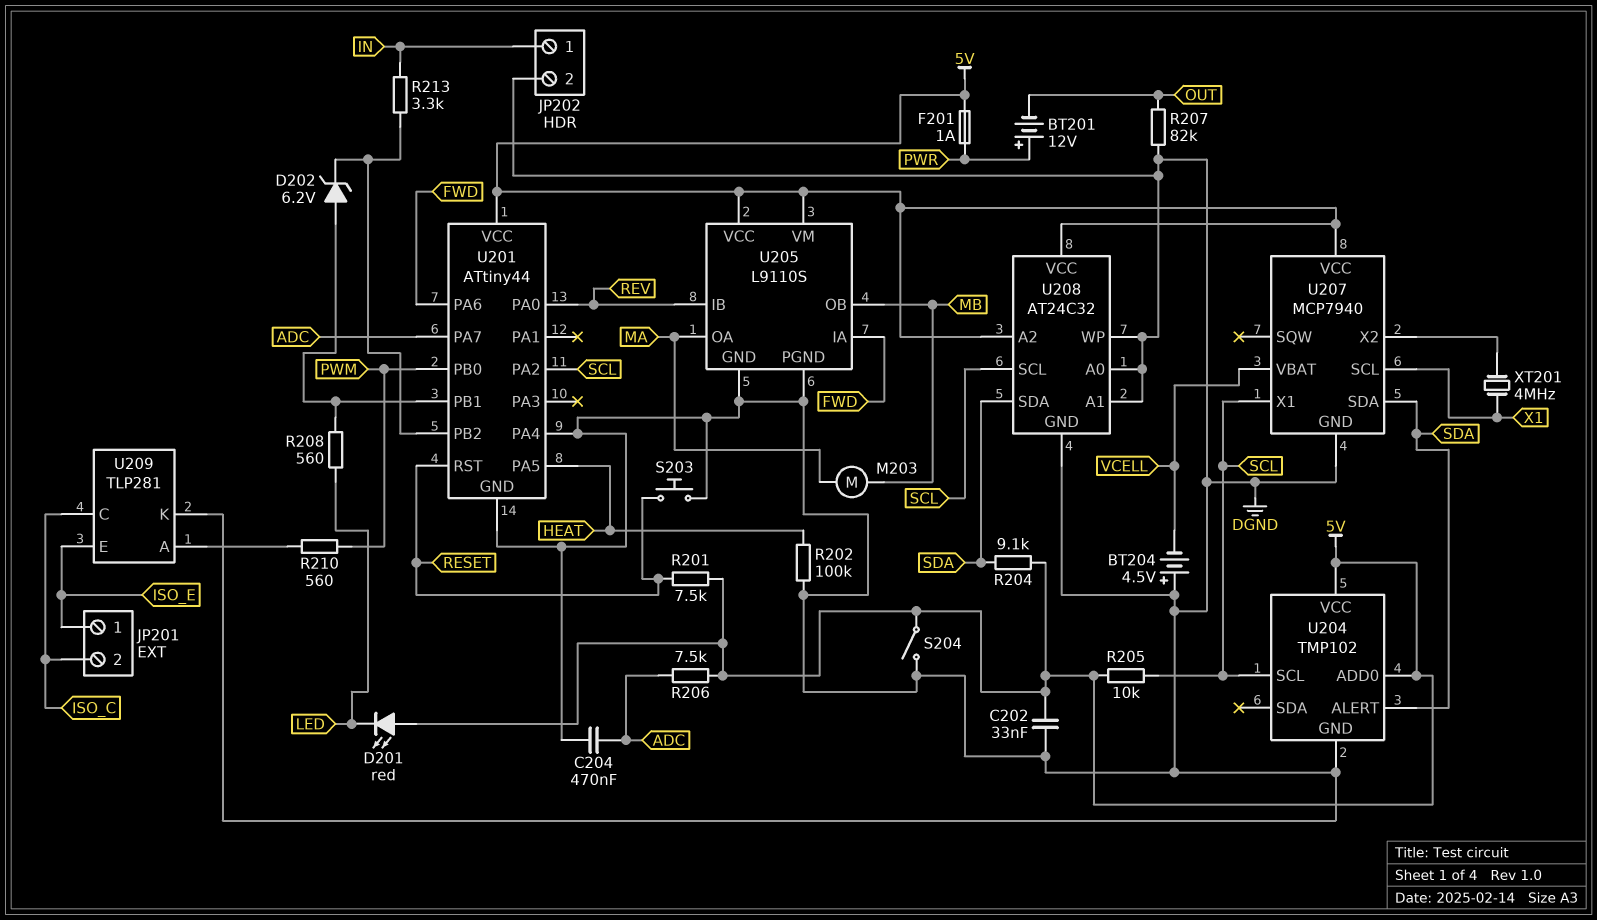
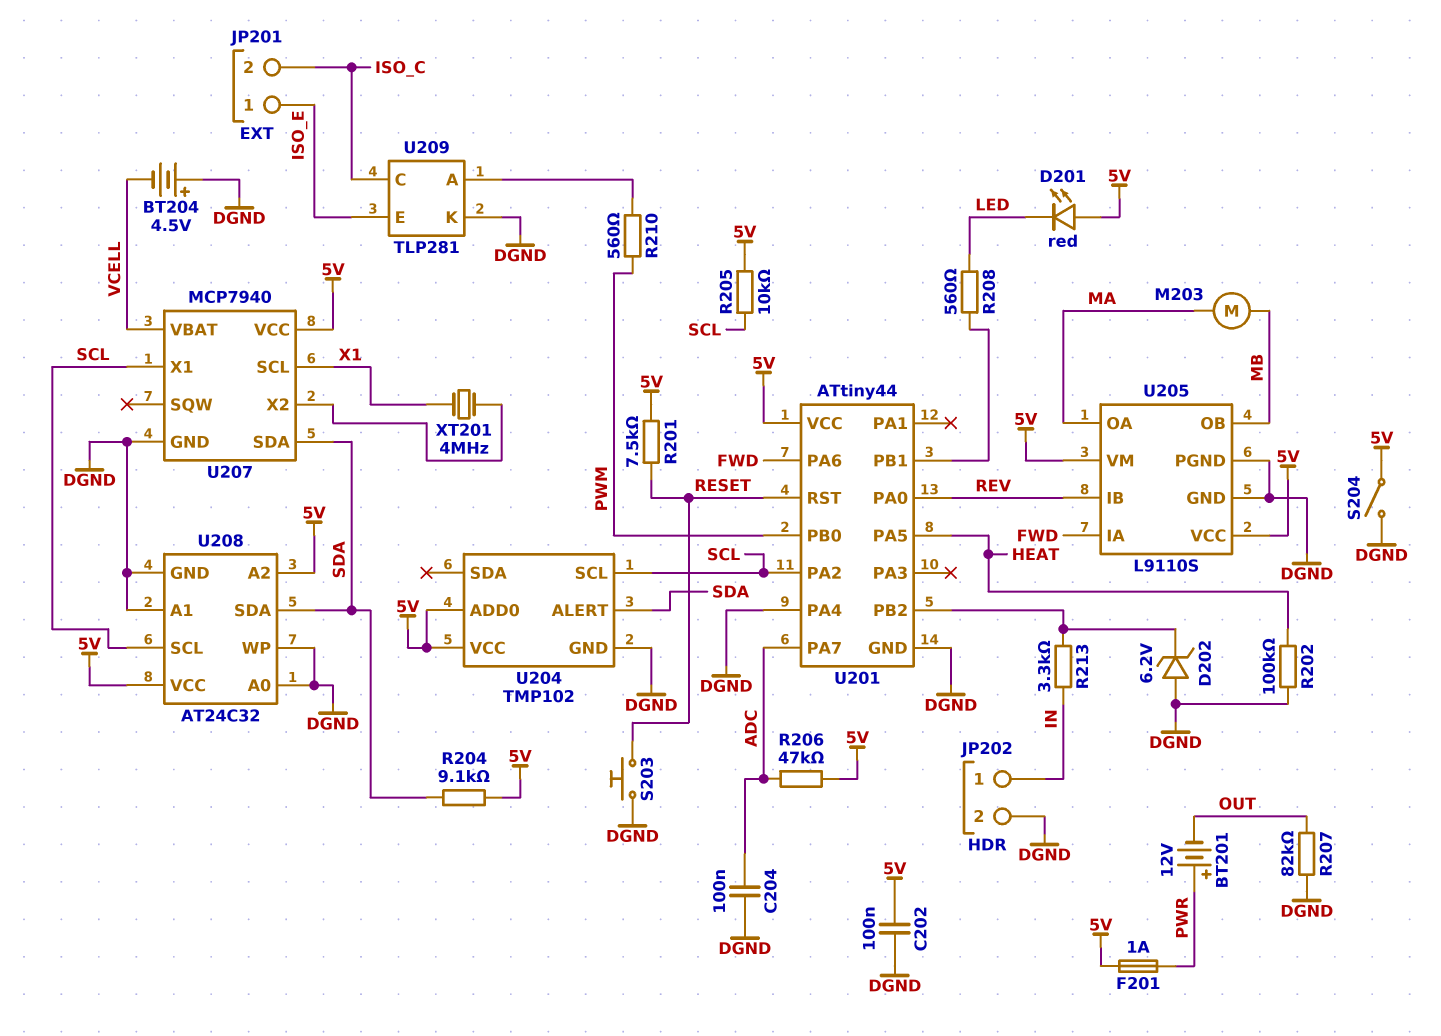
C202: 33nF (5V, DGND) -> 100nF (5V, DGND)
C204: 470nF (ADC, DGND) -> 100nF (ADC, DGND)
D202: zener 6.2V (A U201/PB1, K U201/PB2) -> zener 6.2V (A DGND, K U201/PB2)
R206: 7.5k (5V, ADC) -> 47k (5V, ADC)

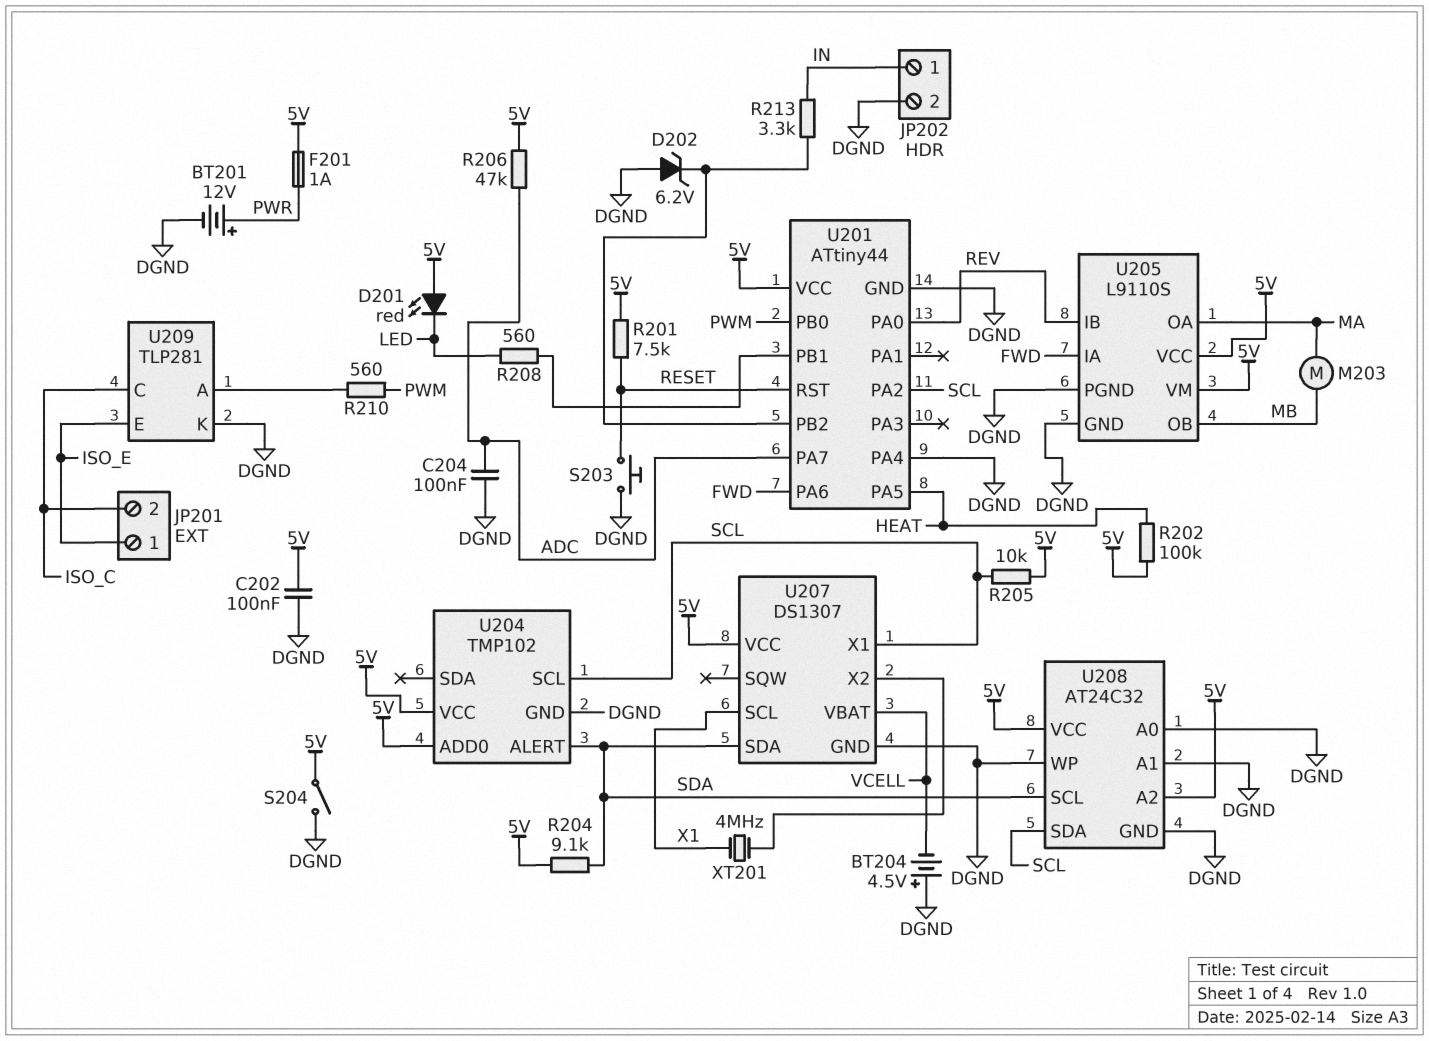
BT201: 12V (plus PWR, minus OUT) -> 12V (plus PWR, minus DGND)
R202: 100k (DGND, HEAT) -> 100k (5V, HEAT)
R207: 82k (DGND, OUT) -> none
U207: MCP7940 -> DS1307
U208 pin SCL: SCL -> SDA
U208 pin SDA: SDA -> SCL

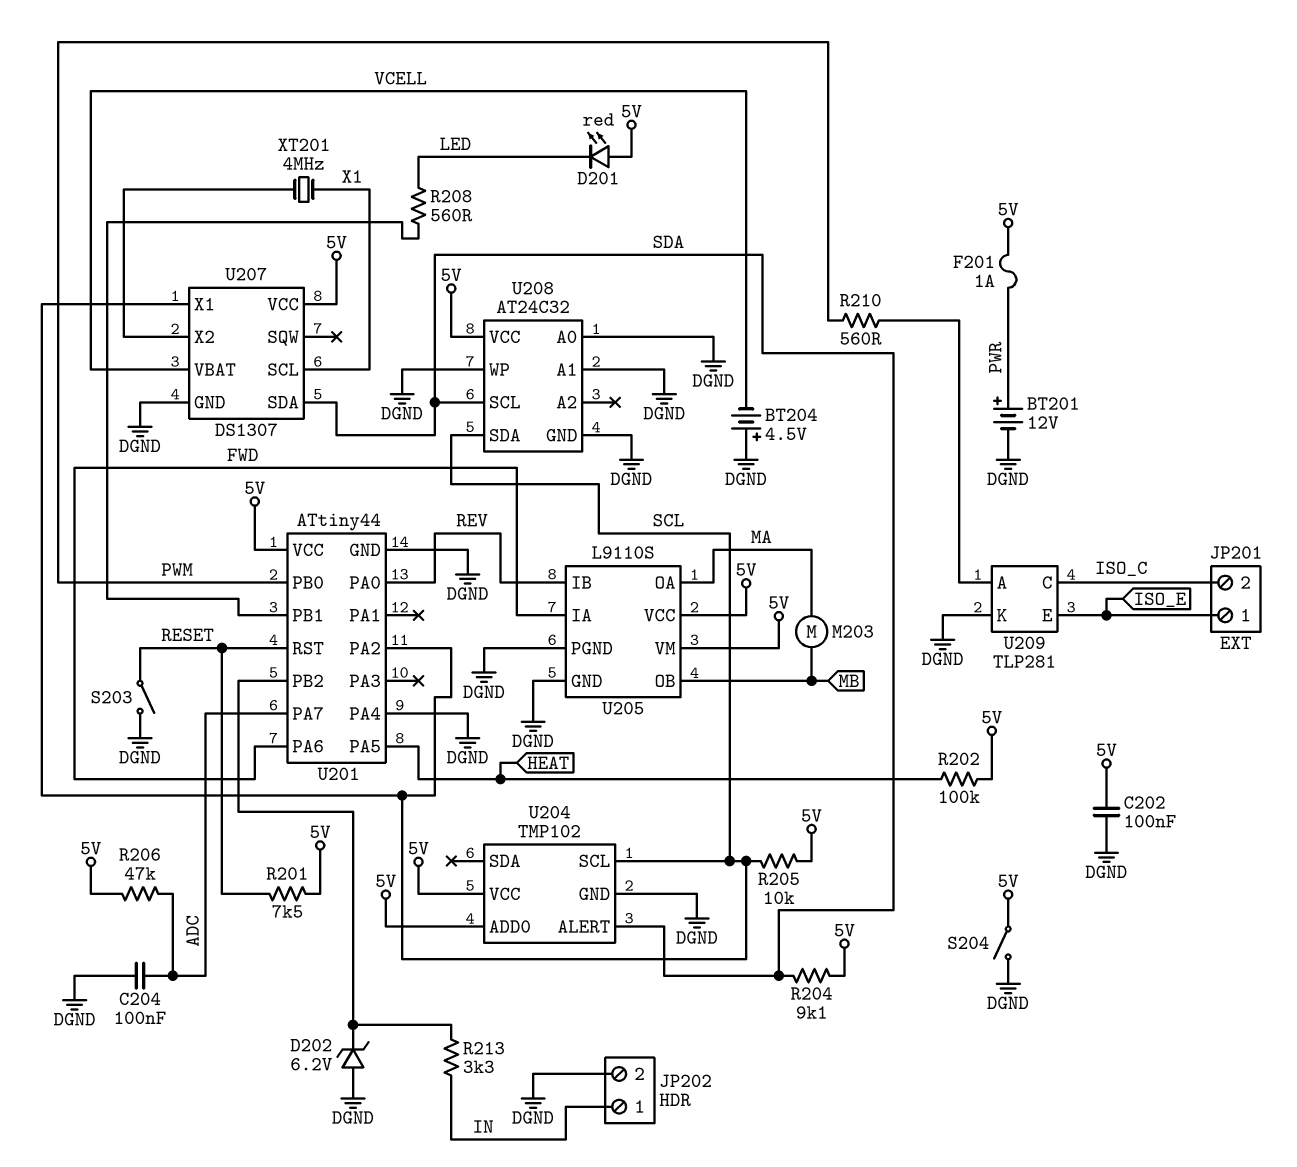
S203: button (DGND, RESET) -> switch (DGND, RESET)
U208 pin A2: 5V -> none

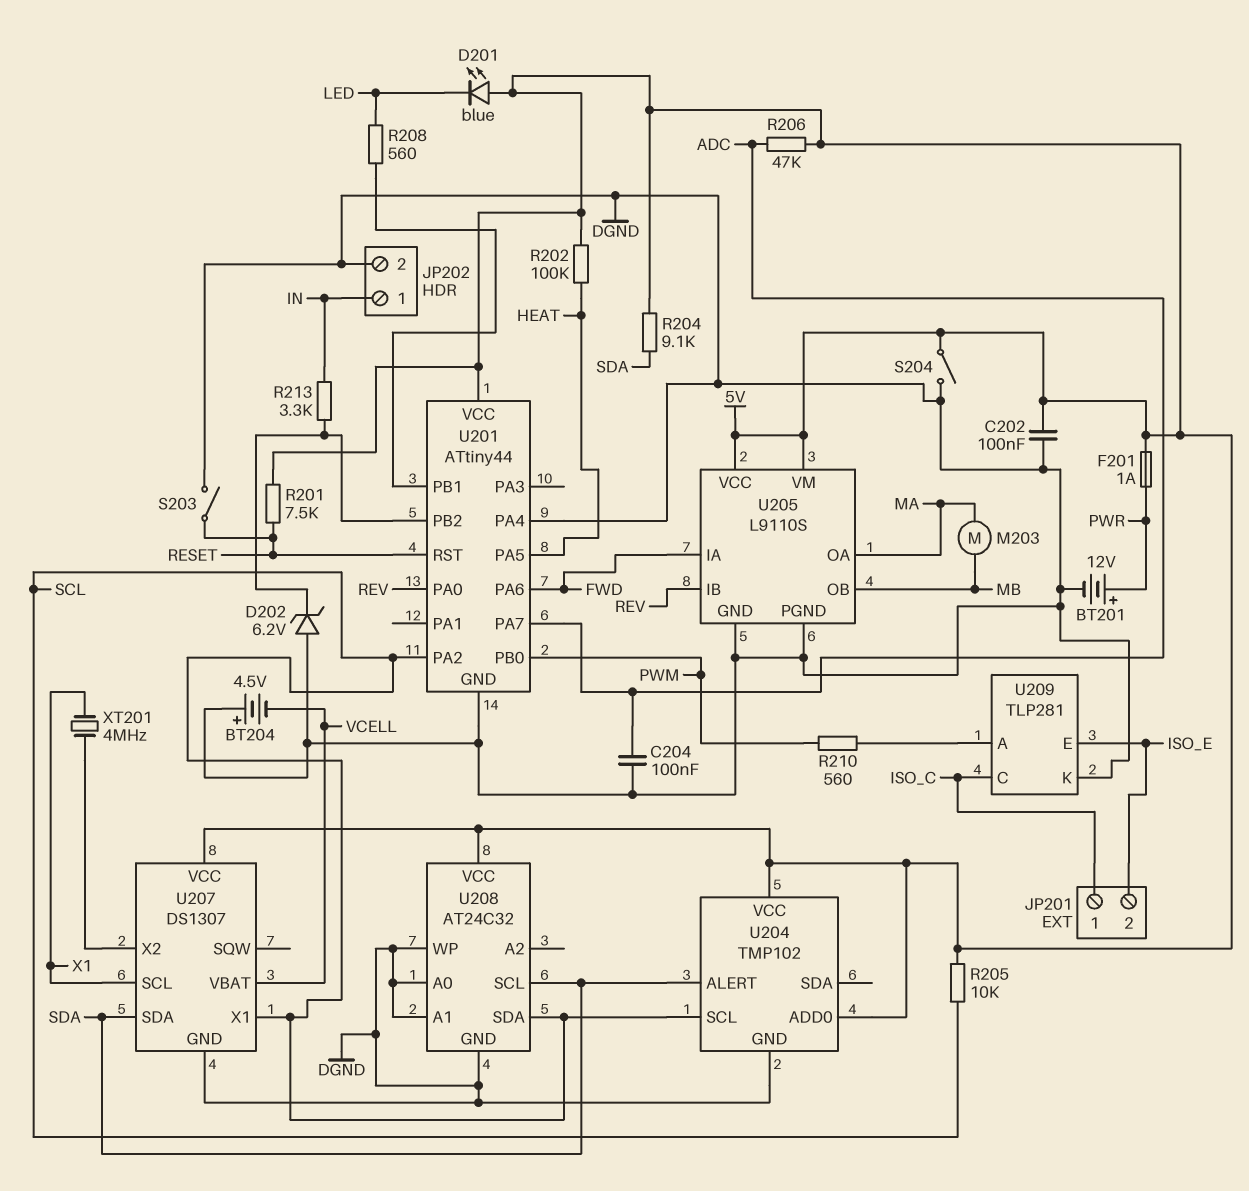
D201: LED red (A 5V, K LED) -> LED blue (A 5V, K LED)
JP201 pin 1: ISO_E -> ISO_C
JP201 pin 2: ISO_C -> ISO_E

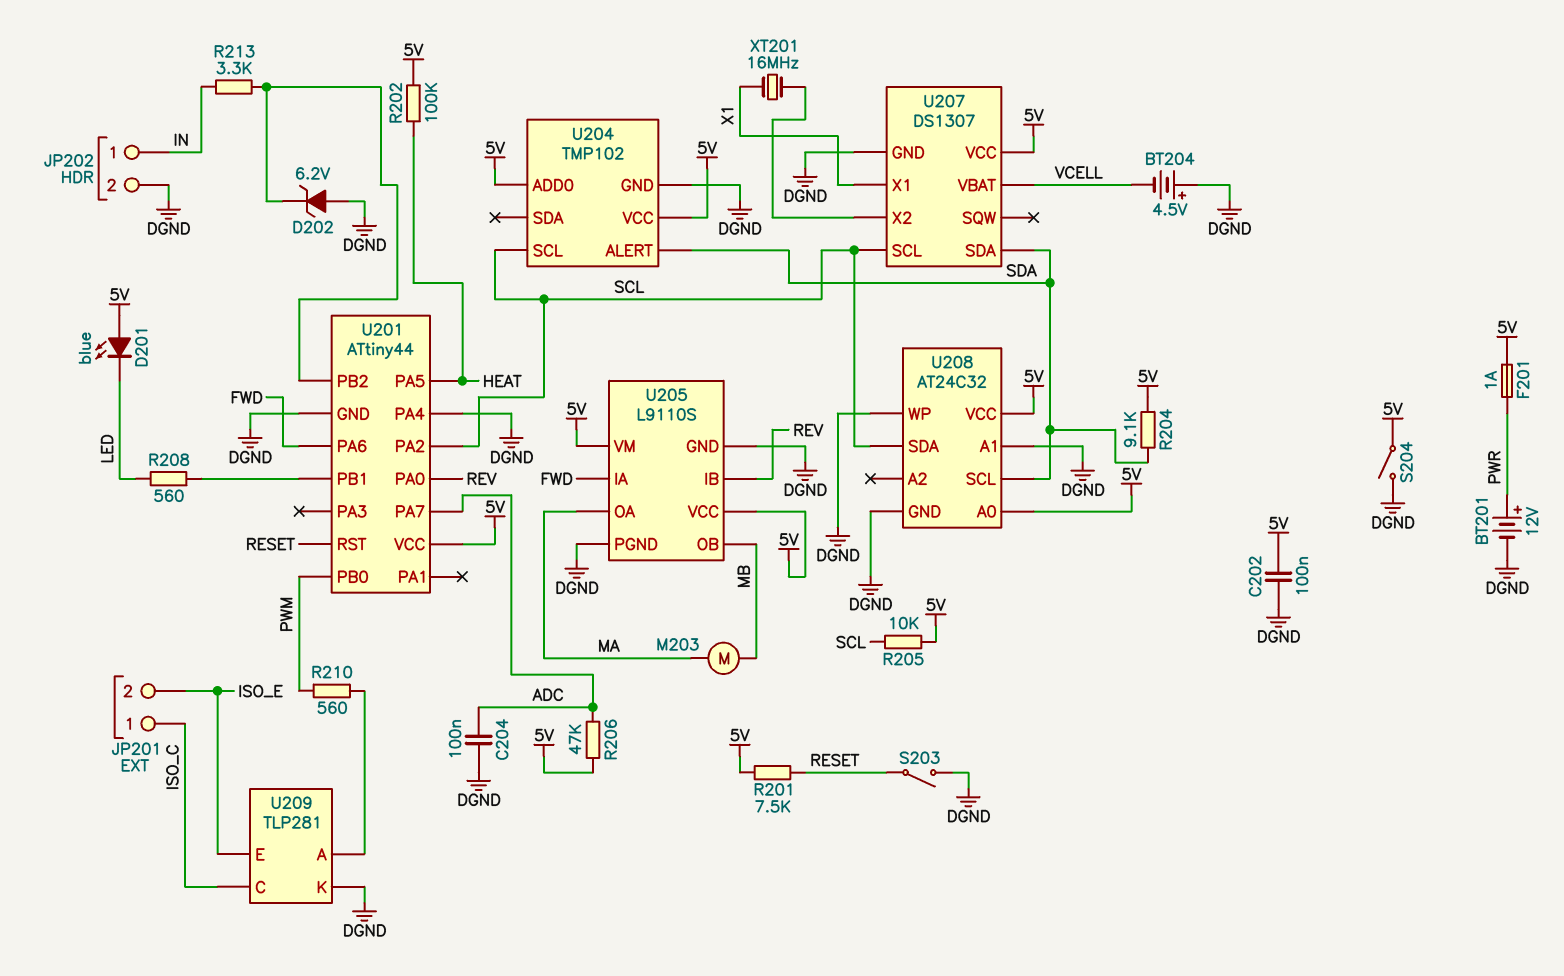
U207 pin SCL: X1 -> SCL
U207 pin X1: SCL -> X1
U208 pin A0: DGND -> 5V
XT201: 4MHz (U207/X2, X1) -> 16MHz (U207/X2, X1)

